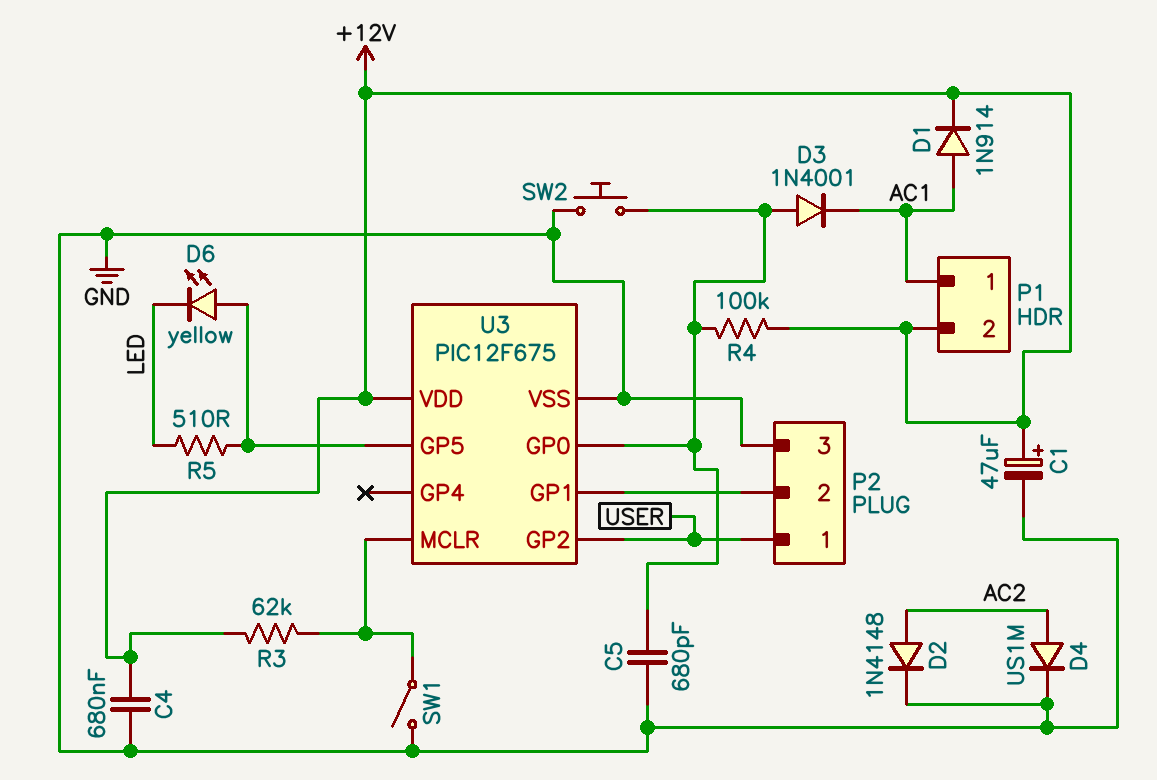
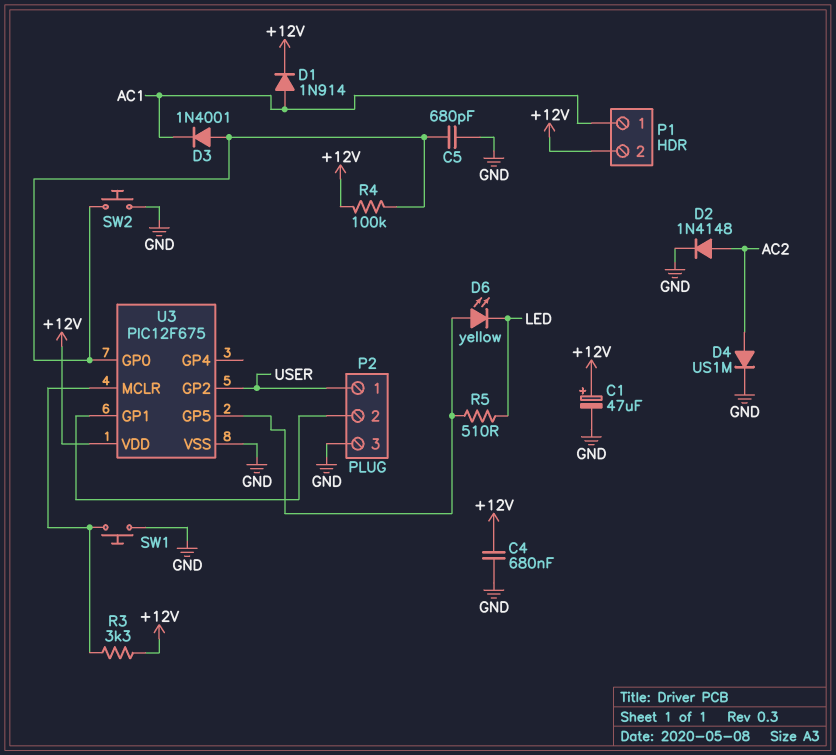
R3: 62k (+12V, U3/MCLR) -> 3.3k (+12V, U3/MCLR)
SW1: switch (GND, U3/MCLR) -> button (GND, U3/MCLR)

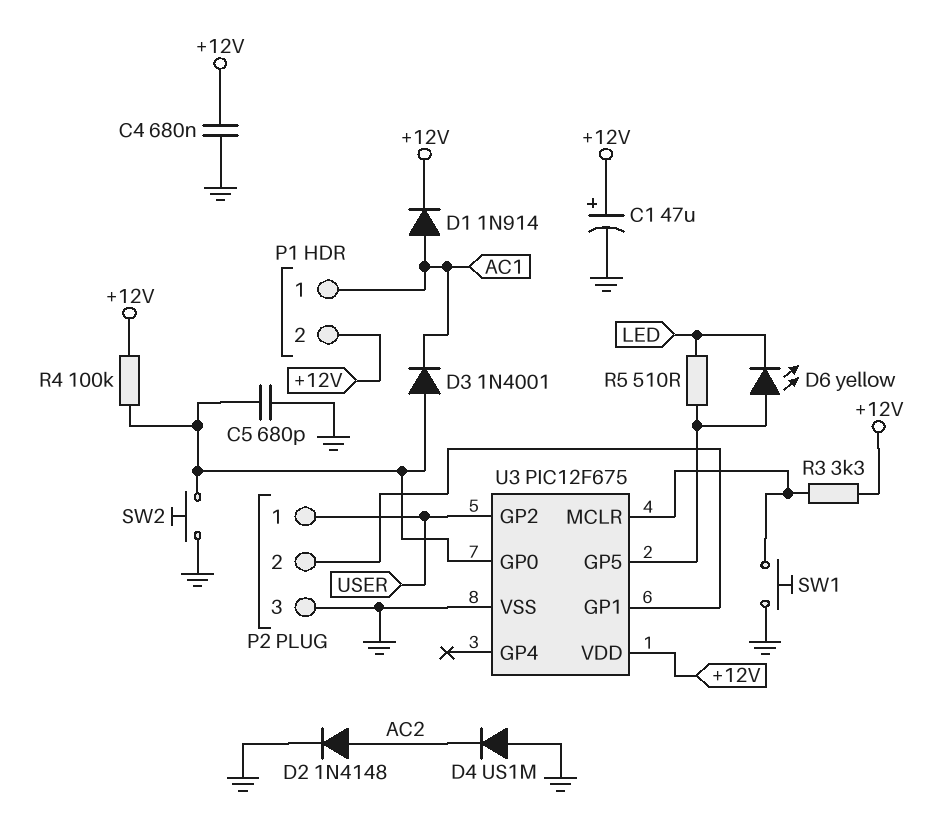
D4: diode US1M (A AC2, K GND) -> diode US1M (A GND, K AC2)

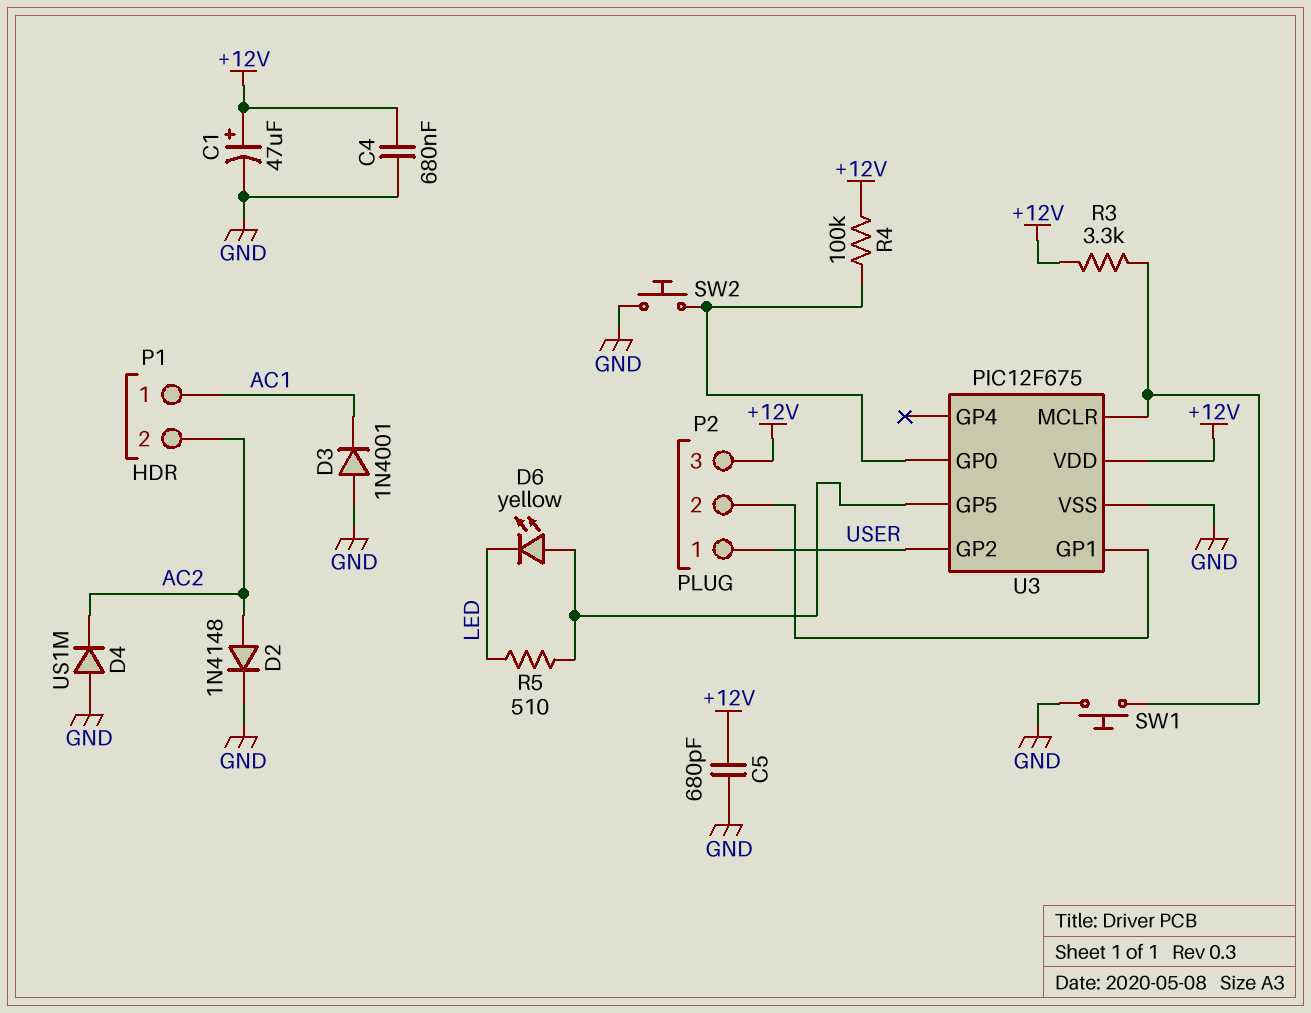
C5: 680pF (GND, U3/GP0) -> 680pF (+12V, GND)
D1: diode 1N914 (A AC1, K +12V) -> none
D3: diode 1N4001 (A U3/GP0, K AC1) -> diode 1N4001 (A GND, K AC1)
P1 pin 2: +12V -> AC2
P2 pin 3: GND -> +12V

